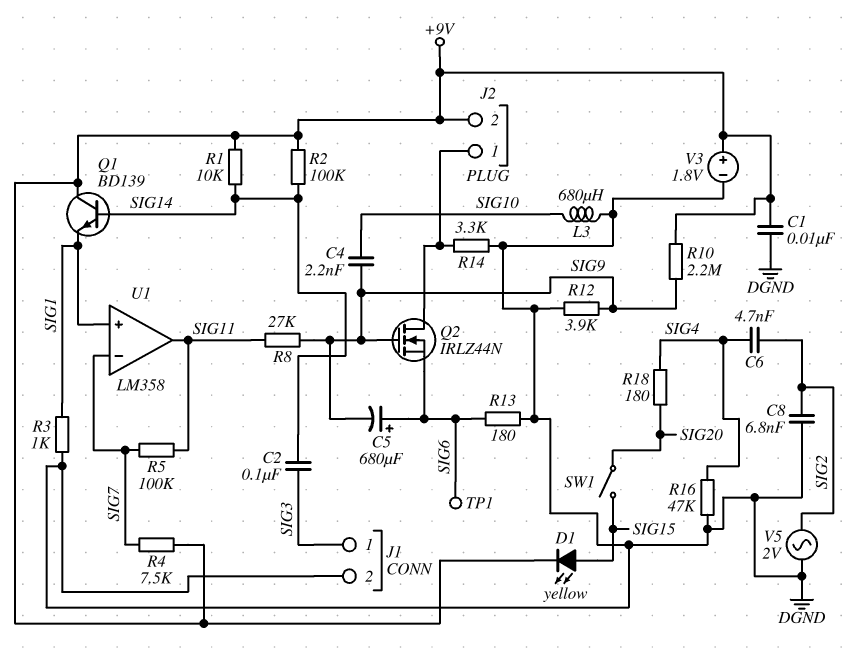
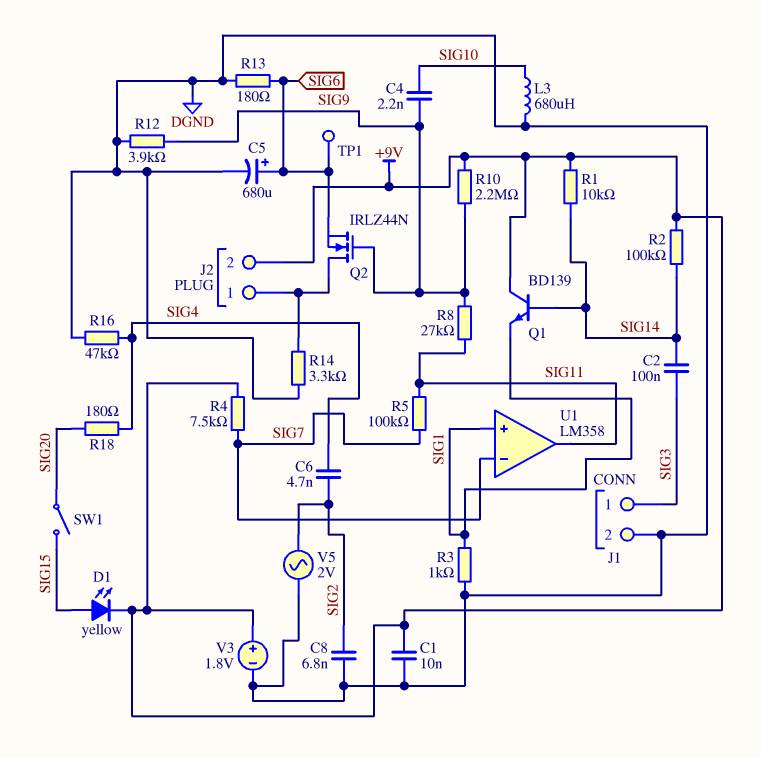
C5: 680uF (plus SIG6, minus SIG9) -> 680uF (plus SIG6, minus DGND)

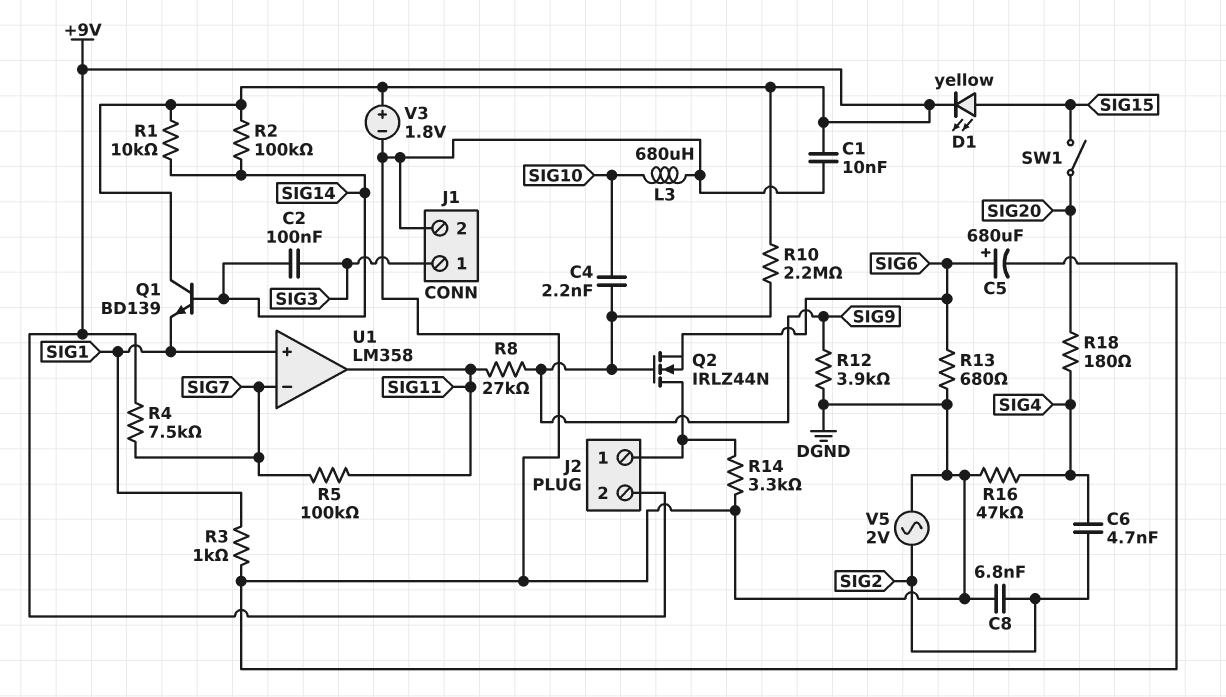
R13: 180 (DGND, SIG6) -> 680 (DGND, SIG6)
TP1: test point (SIG6) -> none

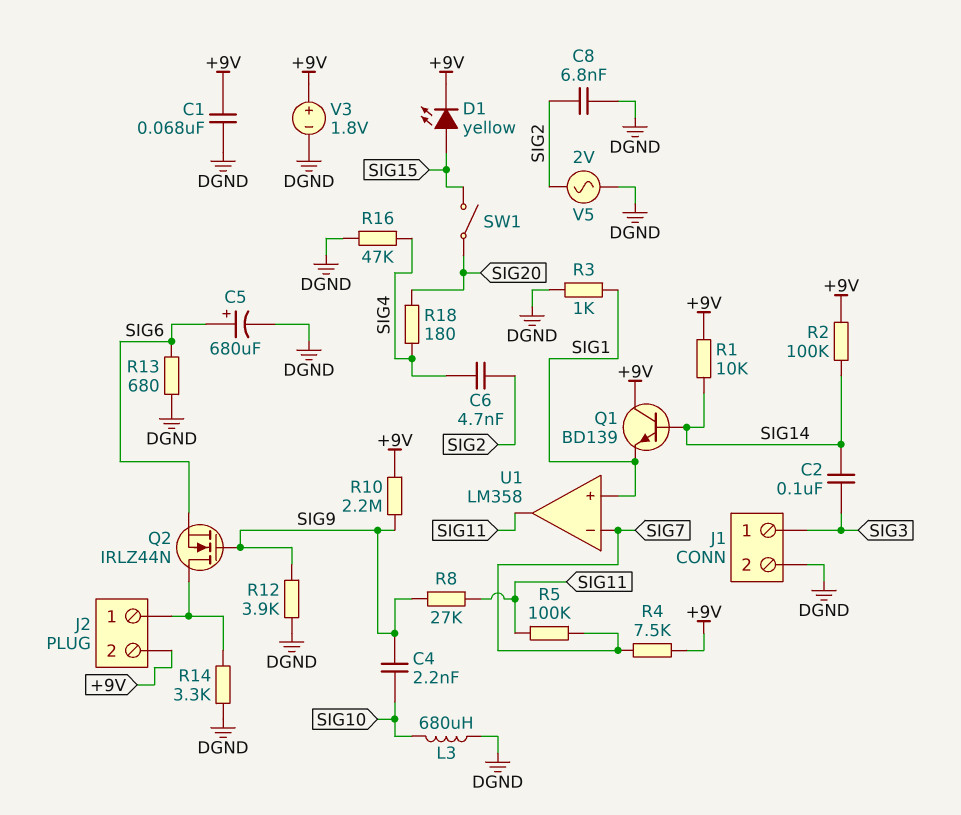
C1: 10nF (+9V, DGND) -> 68nF (+9V, DGND)

